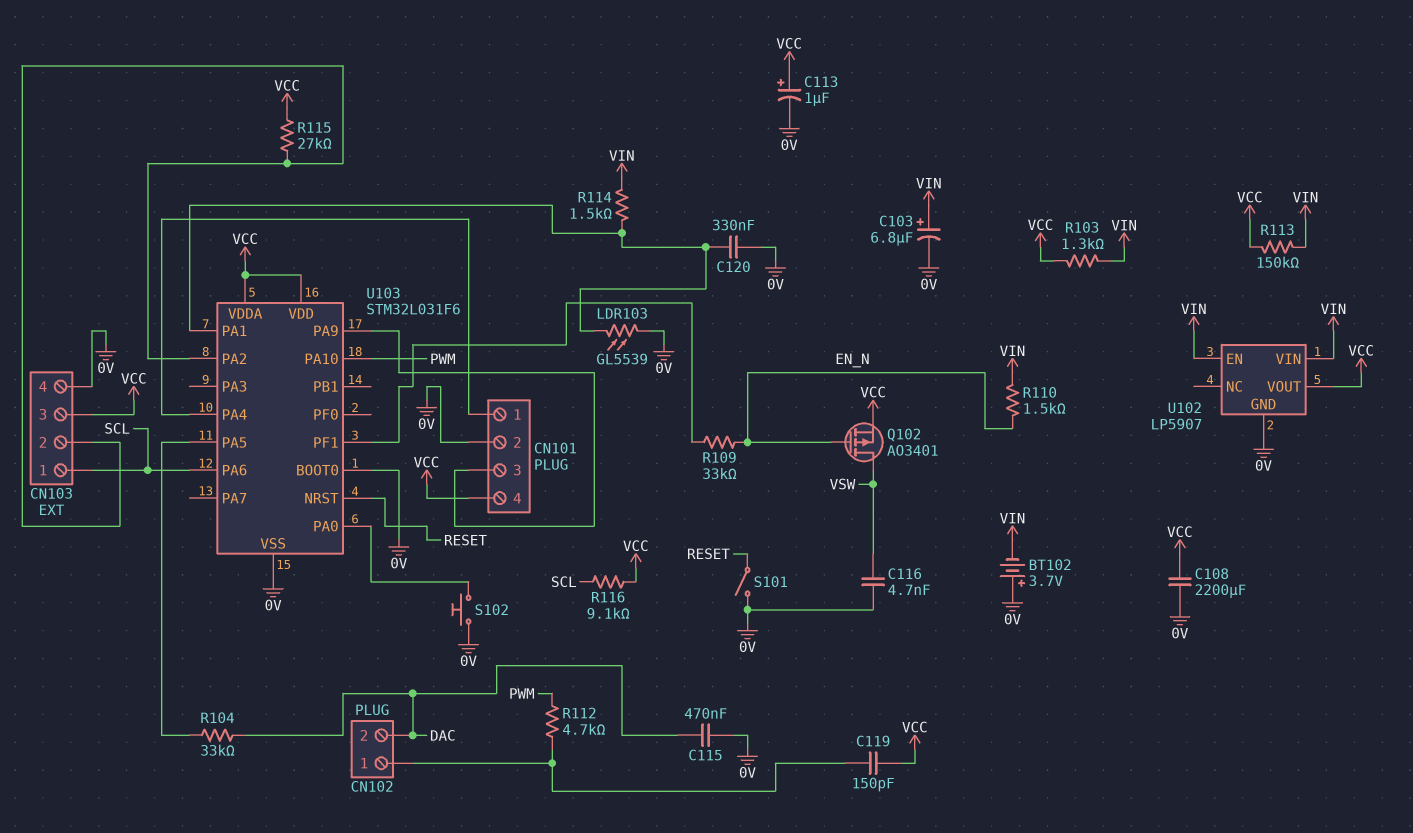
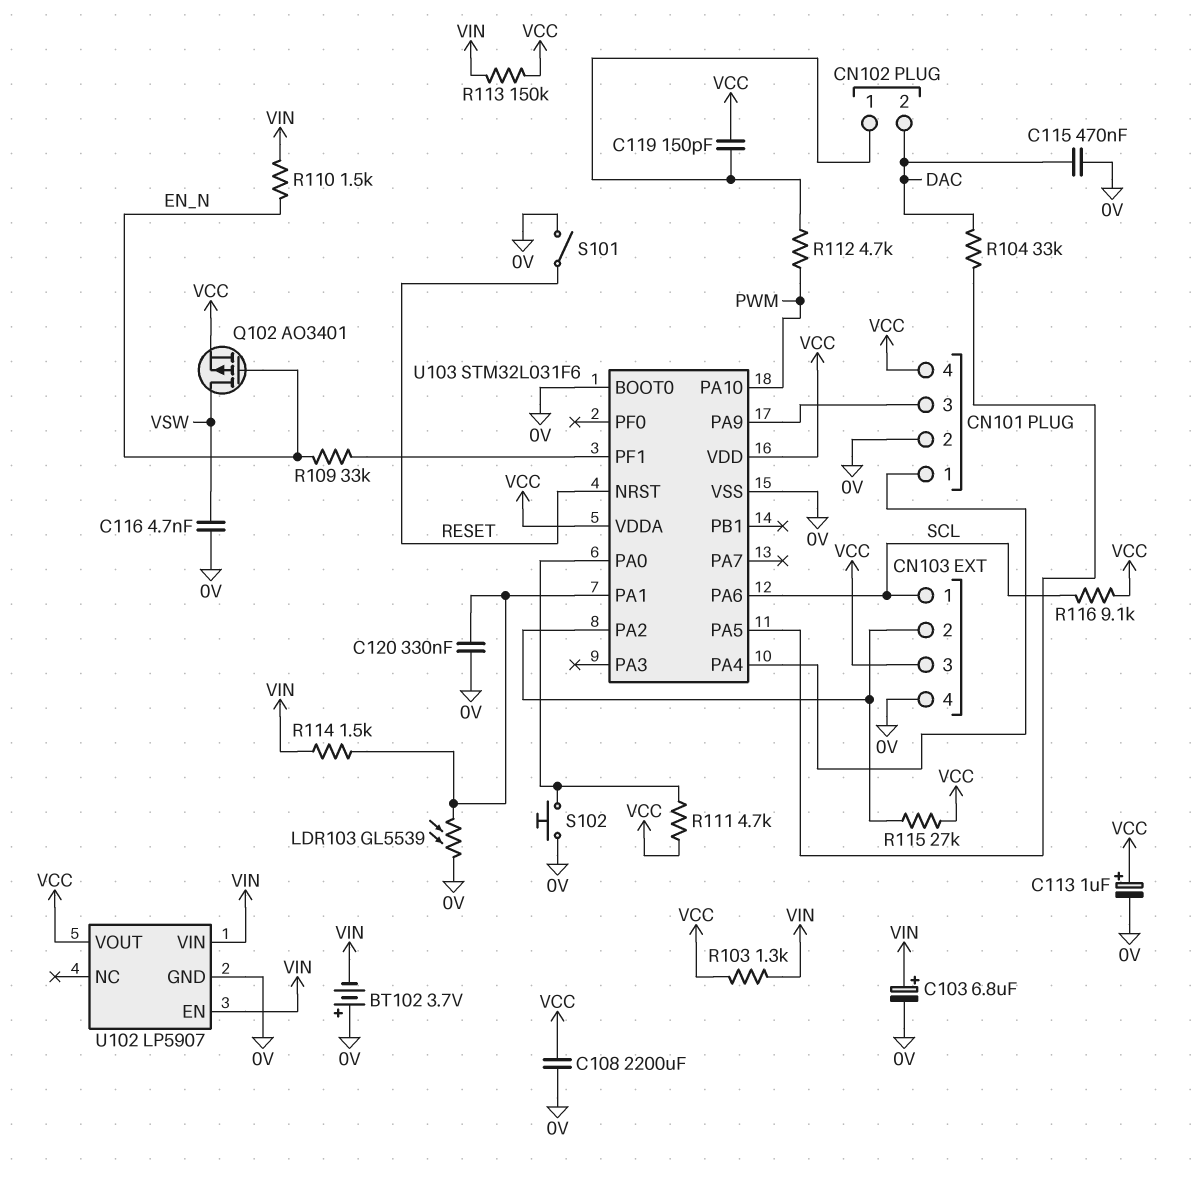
R111: none -> 4.7k (U103/PA0, VCC)

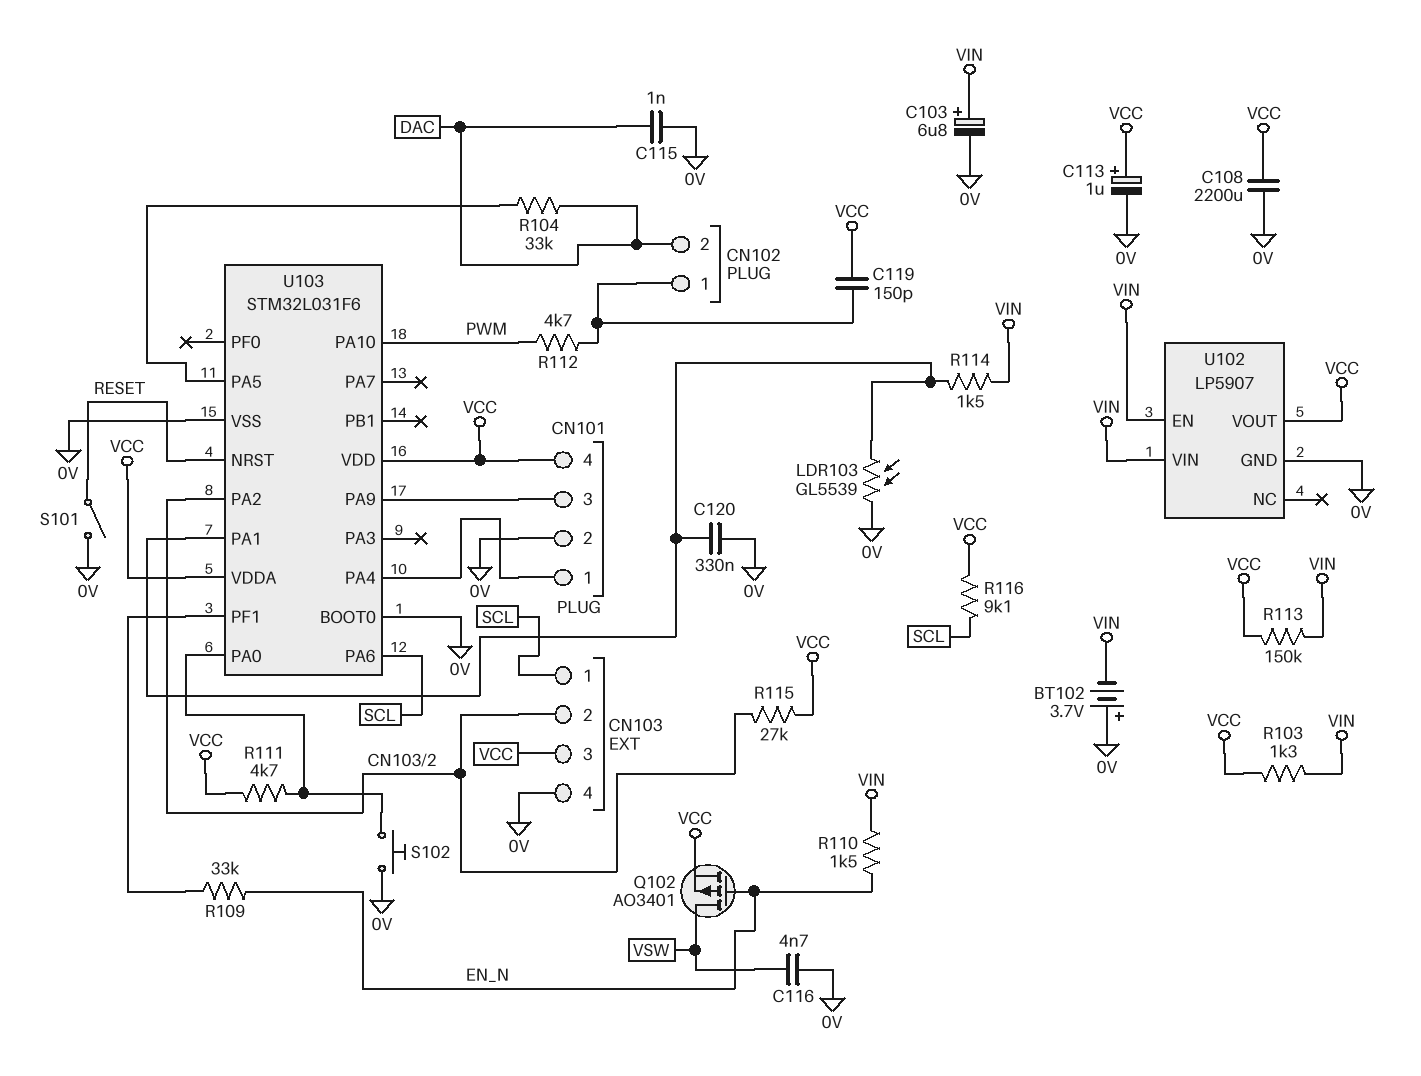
C115: 470nF (0V, DAC) -> 1nF (0V, DAC)

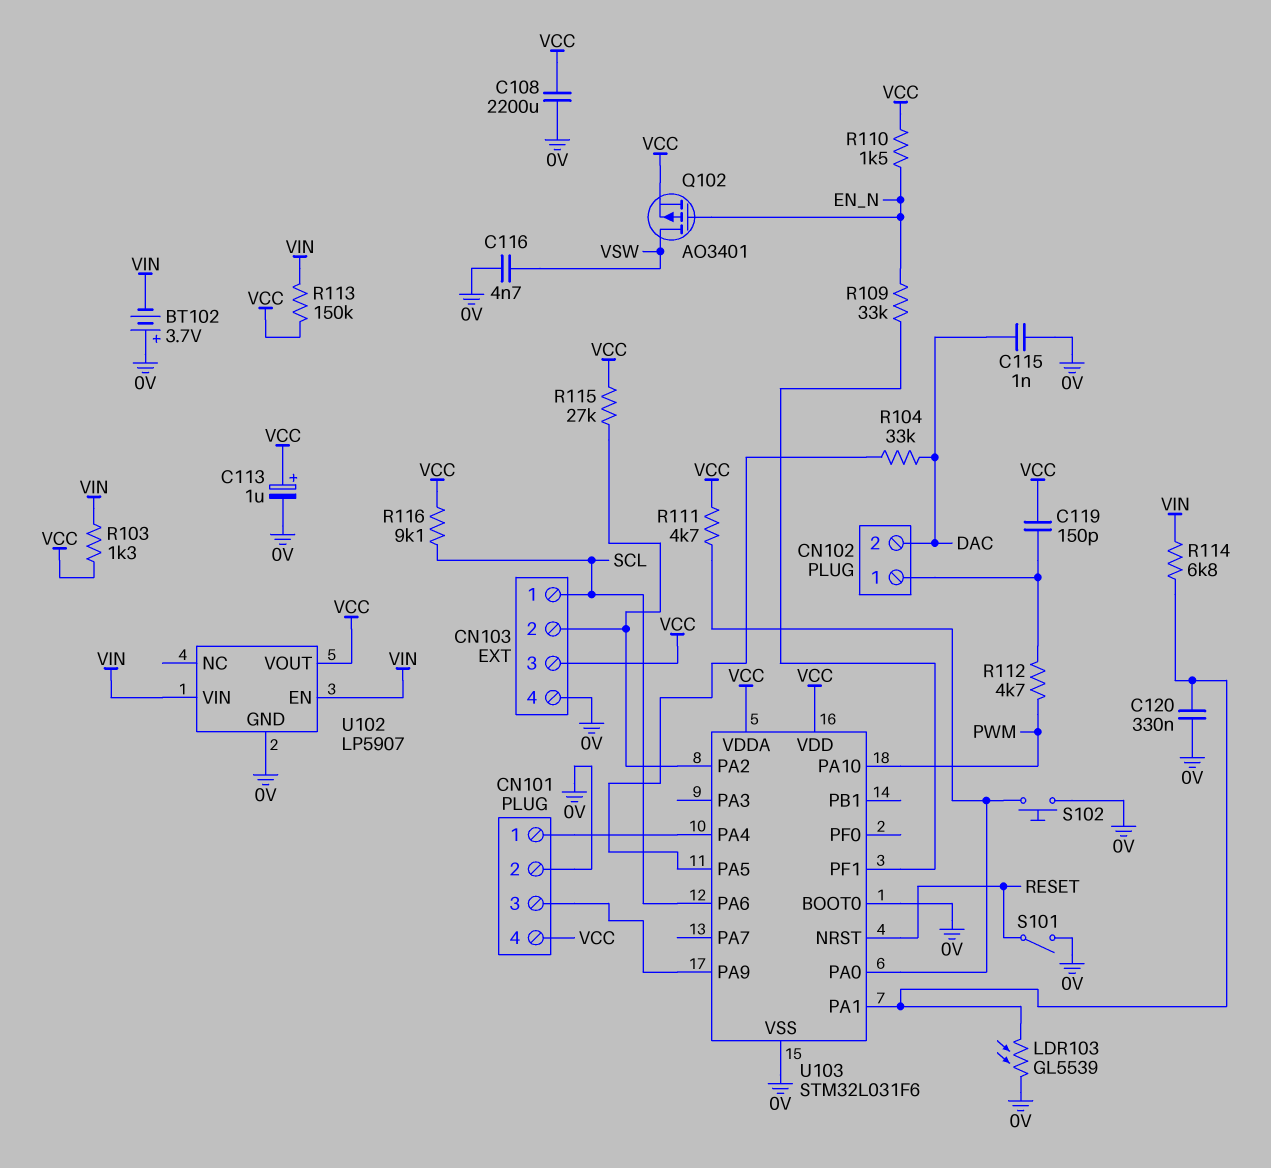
C103: 6.8uF (plus VIN, minus 0V) -> none
R110: 1.5k (EN_N, VIN) -> 1.5k (EN_N, VCC)
R114: 1.5k (U103/PA1, VIN) -> 6.8k (U103/PA1, VIN)

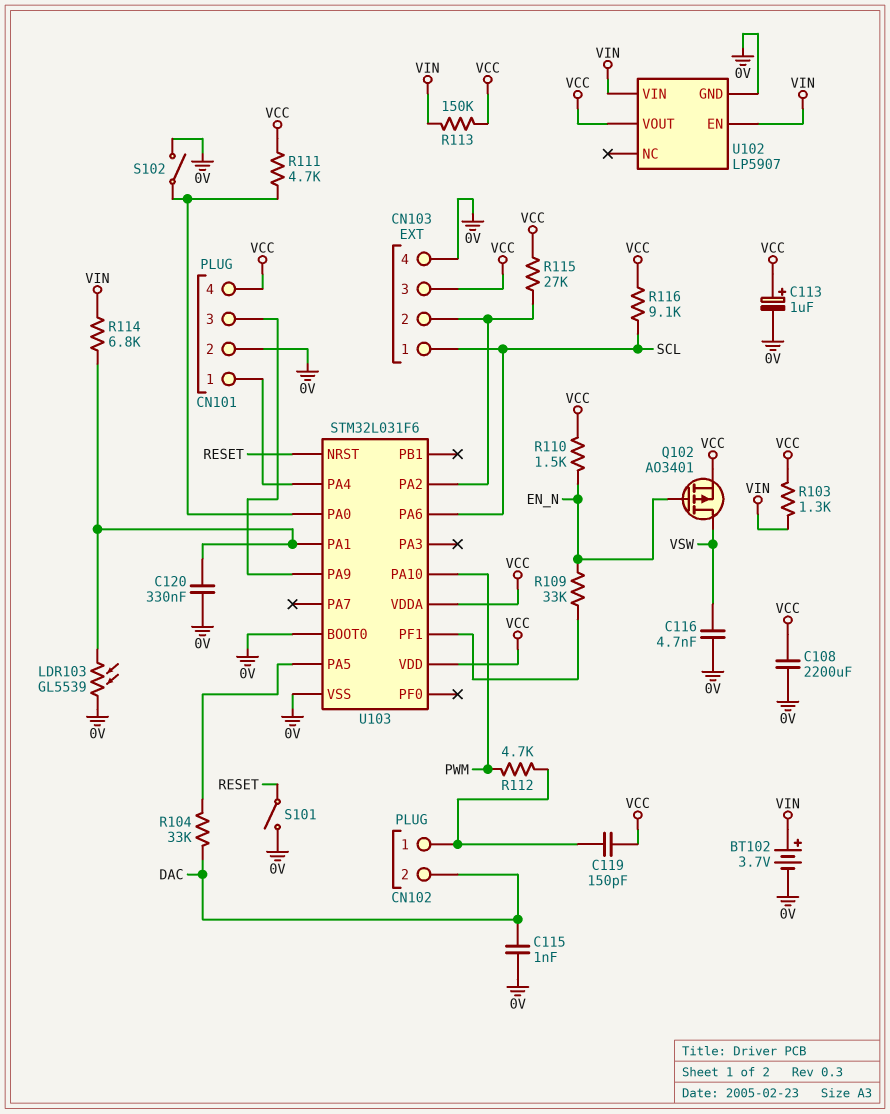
BT102: 3.7V (plus 0V, minus VIN) -> 3.7V (plus VIN, minus 0V)
S102: button (0V, U103/PA0) -> switch (0V, U103/PA0)

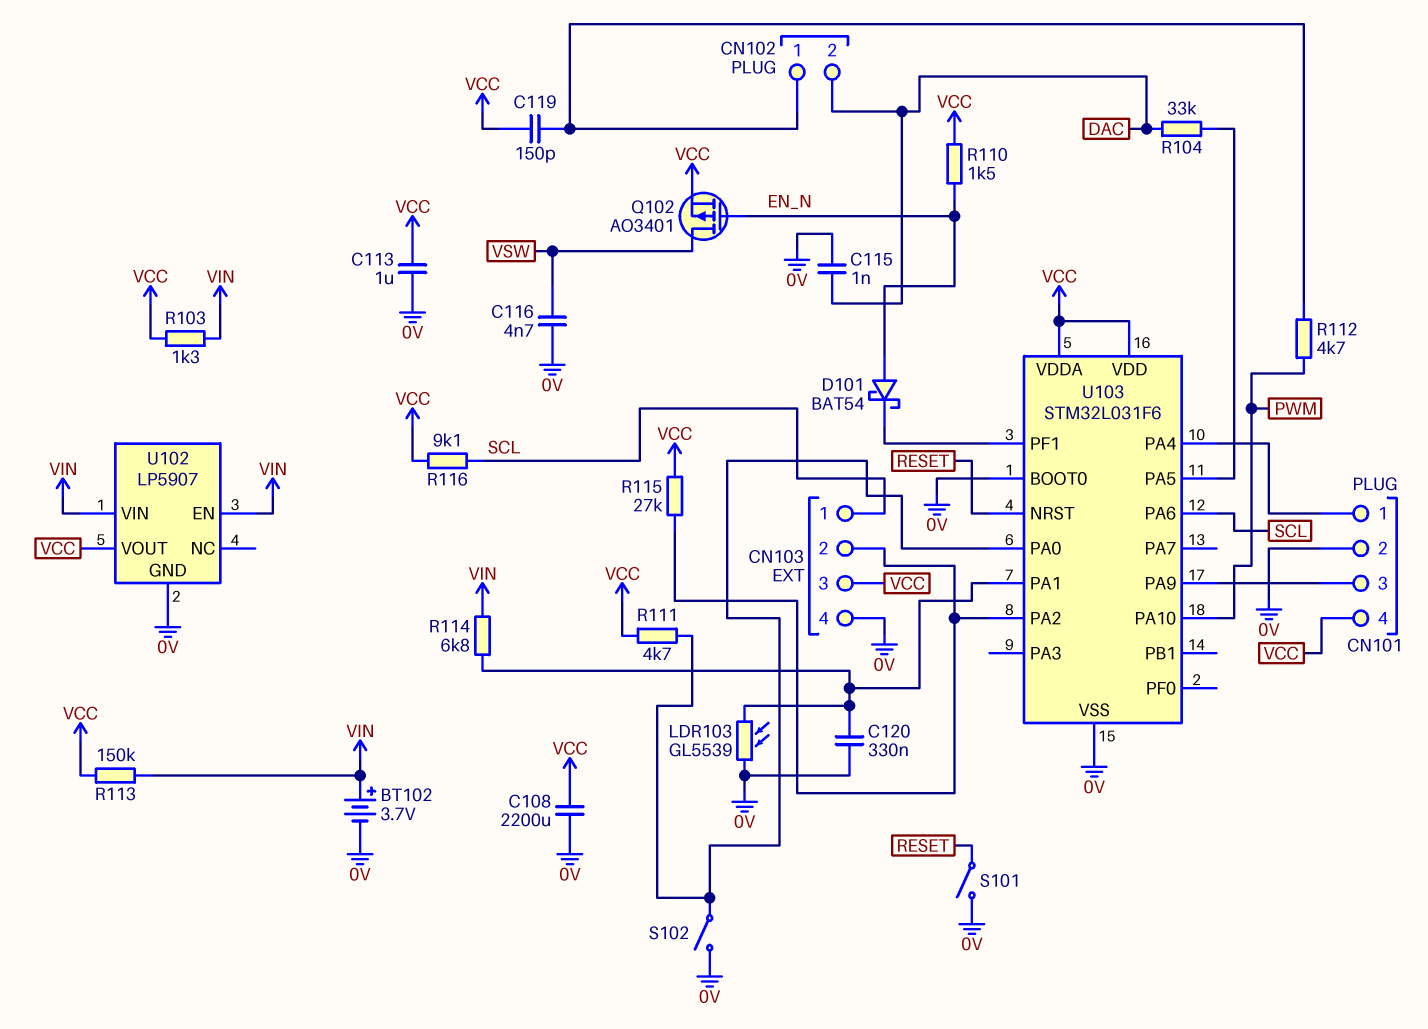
C113: 1uF (plus VCC, minus 0V) -> 1uF (0V, VCC)
D101: none -> schottky BAT54 (A EN_N, K U103/PF1)
R109: 33k (EN_N, U103/PF1) -> none

